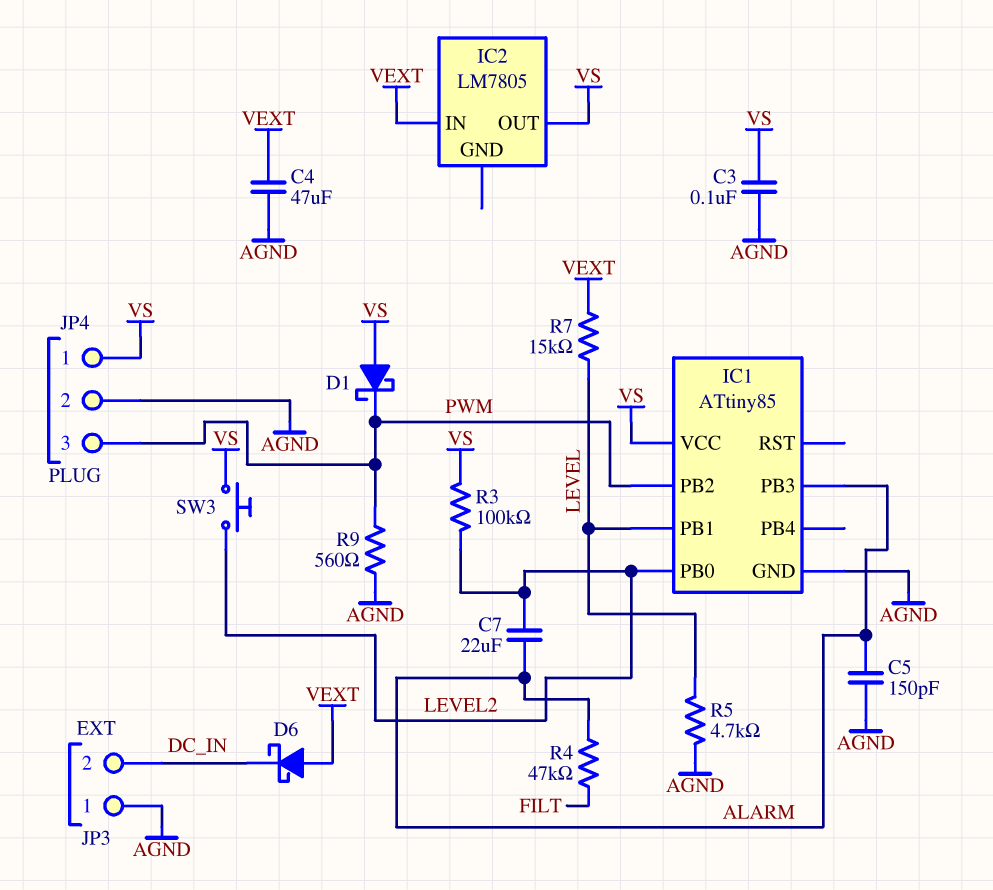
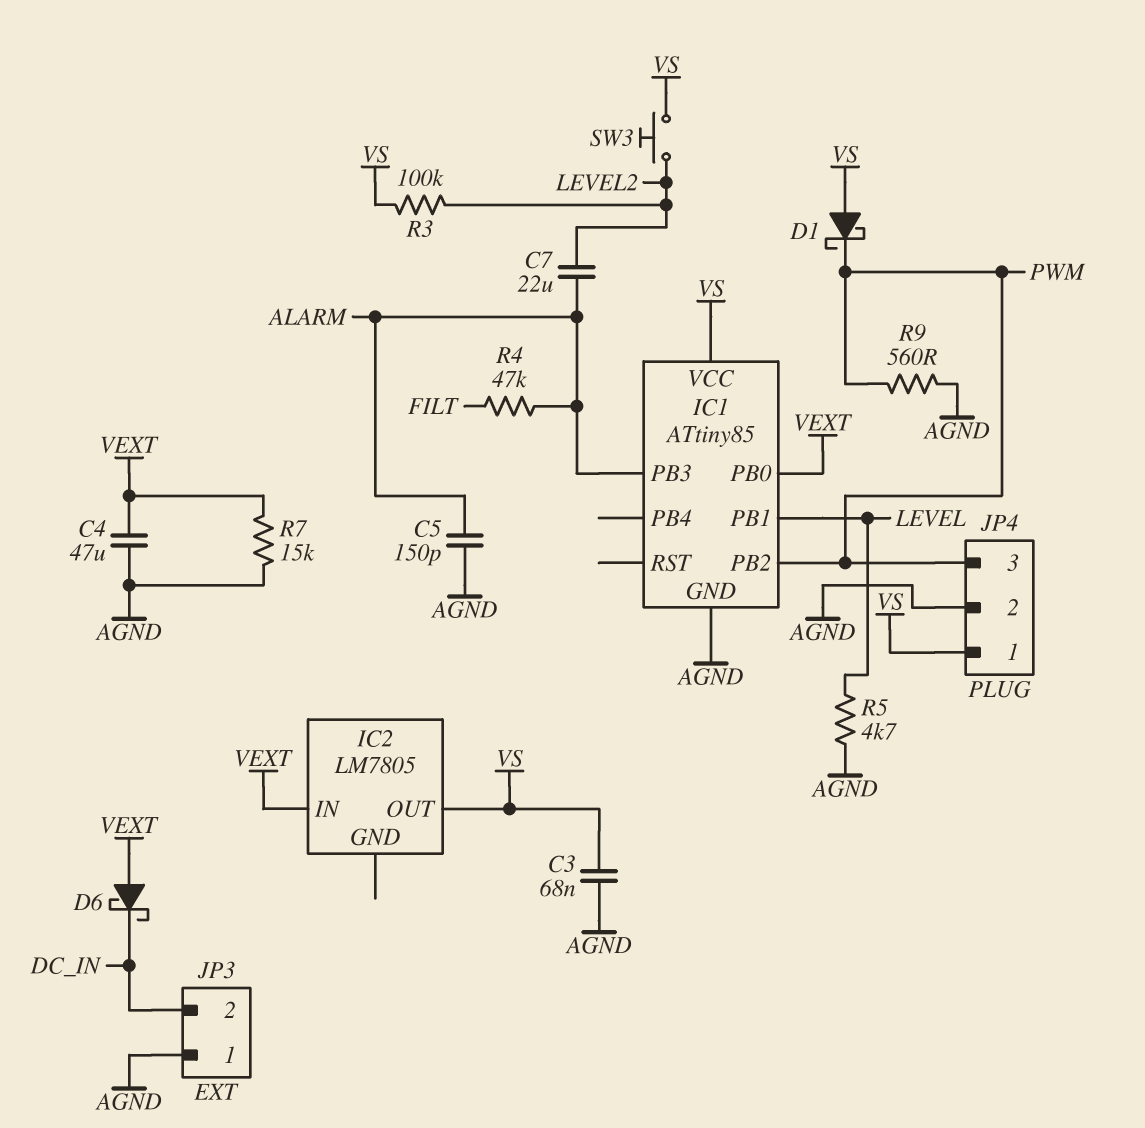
C3: 100nF (AGND, VS) -> 68nF (AGND, VS)
IC1 pin PB0: LEVEL2 -> VEXT
R7: 15k (LEVEL, VEXT) -> 15k (AGND, VEXT)

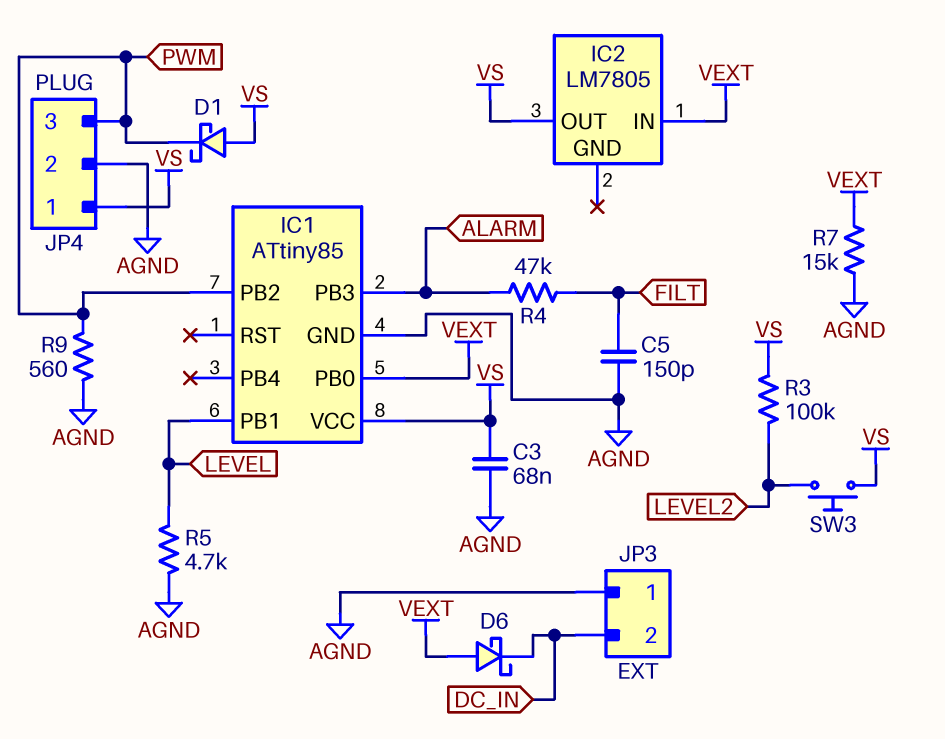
C4: 47uF (AGND, VEXT) -> none
C5: 150pF (AGND, ALARM) -> 150pF (AGND, FILT)
C7: 22uF (ALARM, LEVEL2) -> none

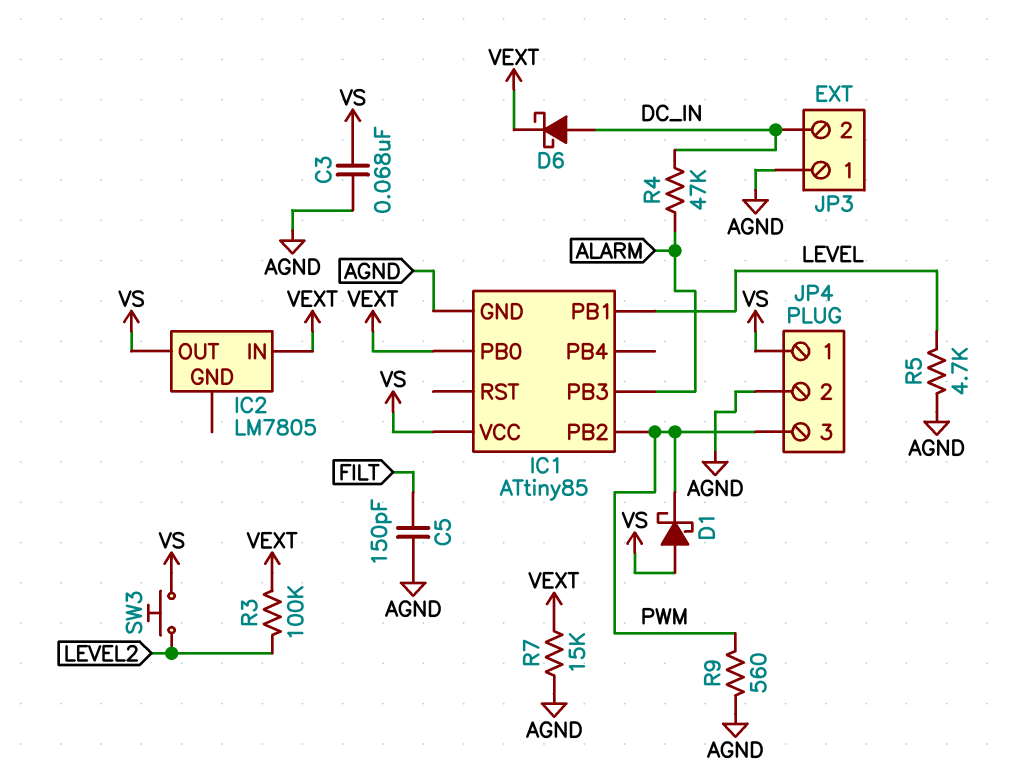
D6: schottky (A VEXT, K DC_IN) -> schottky (A DC_IN, K VEXT)
R3: 100k (LEVEL2, VS) -> 100k (LEVEL2, VEXT)
R4: 47k (ALARM, FILT) -> 47k (ALARM, DC_IN)

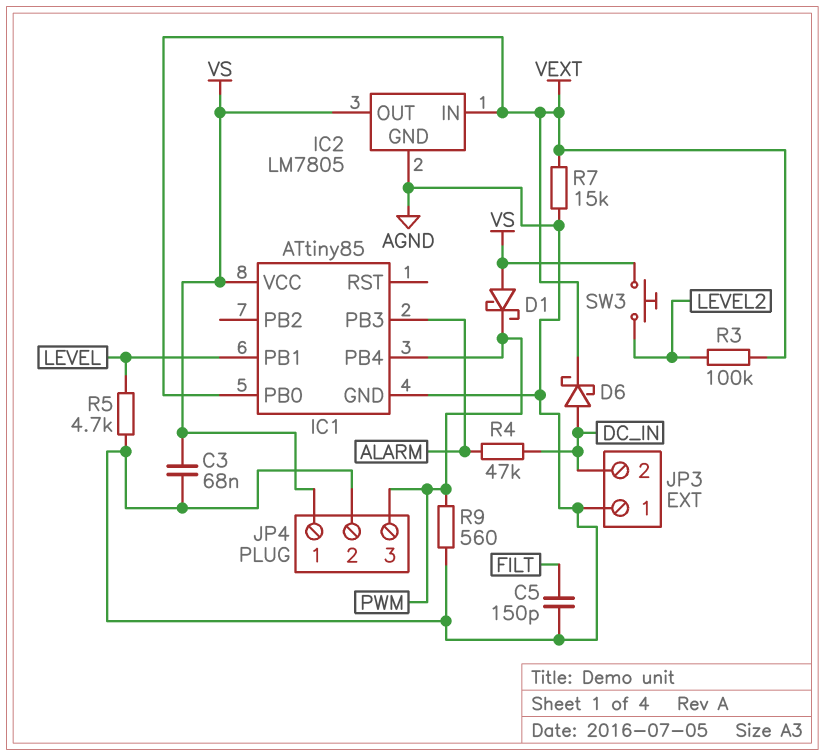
IC1 pin PB2: PWM -> none
IC1 pin PB4: none -> PWM
IC2 pin GND: none -> AGND

